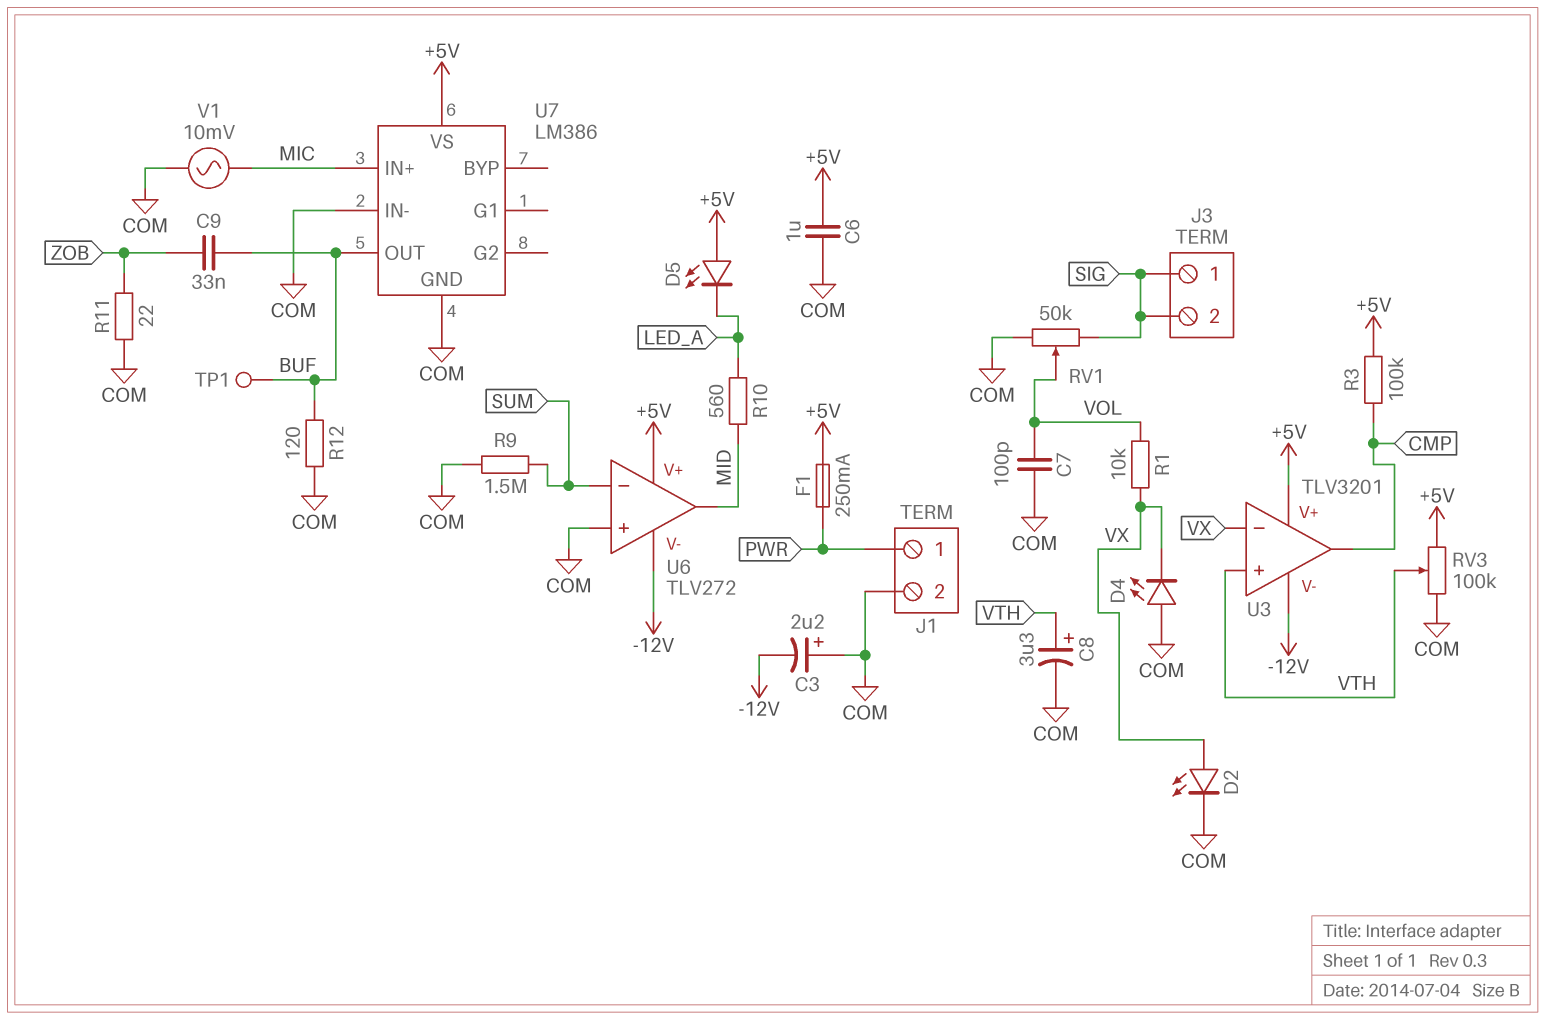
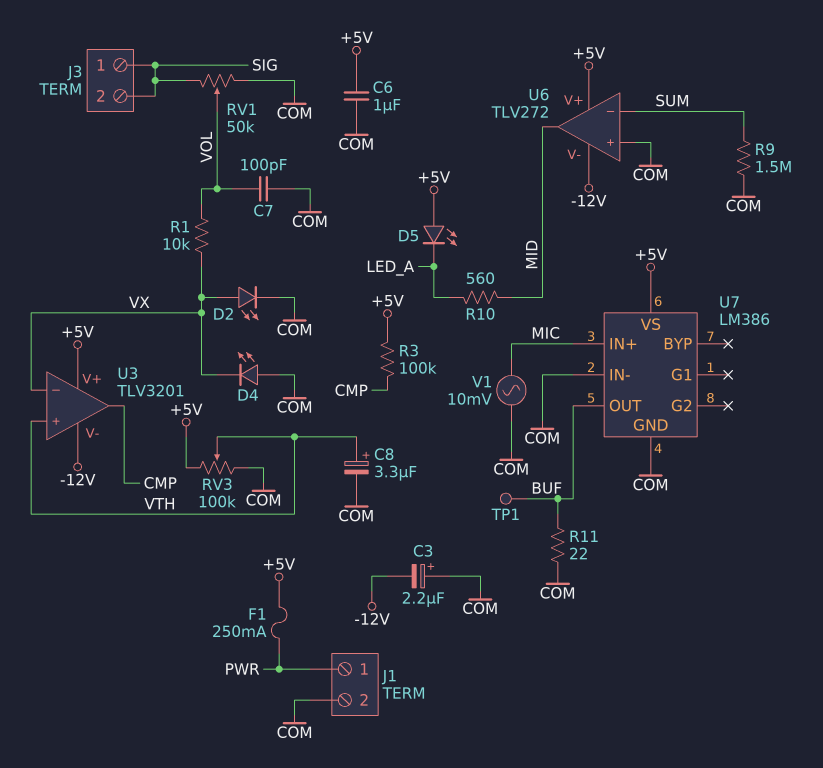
C9: 33nF (BUF, ZOB) -> none
R11: 22 (COM, ZOB) -> 22 (BUF, COM)
R12: 120 (BUF, COM) -> none

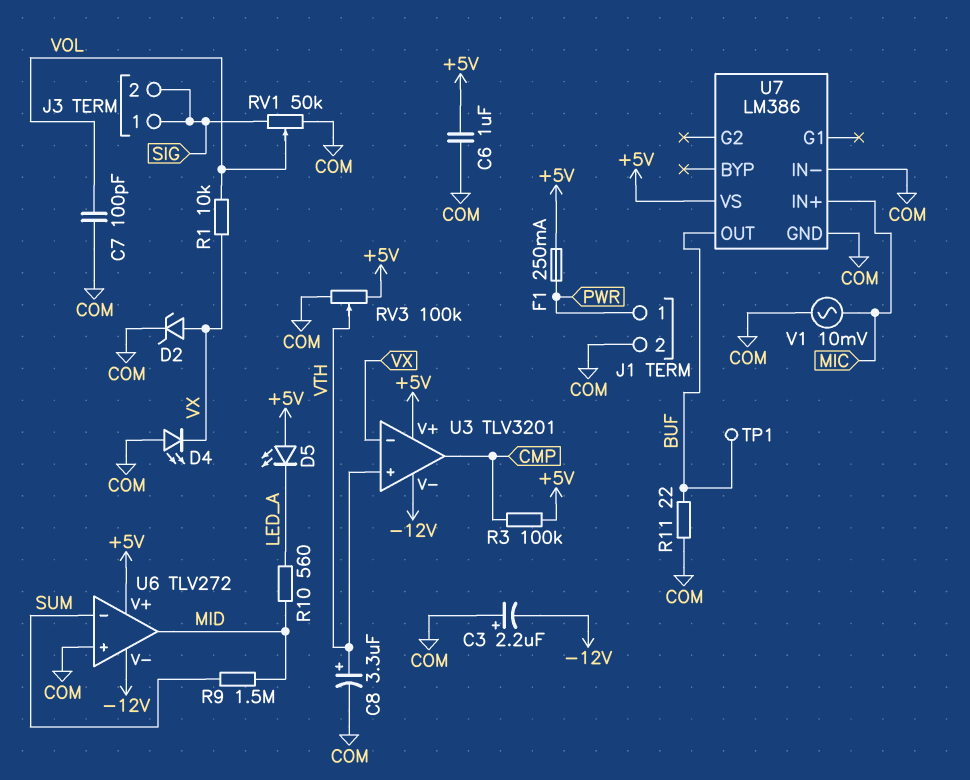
D2: LED (A VX, K COM) -> zener (A VX, K COM)
R9: 1.5M (COM, SUM) -> 1.5M (MID, SUM)

